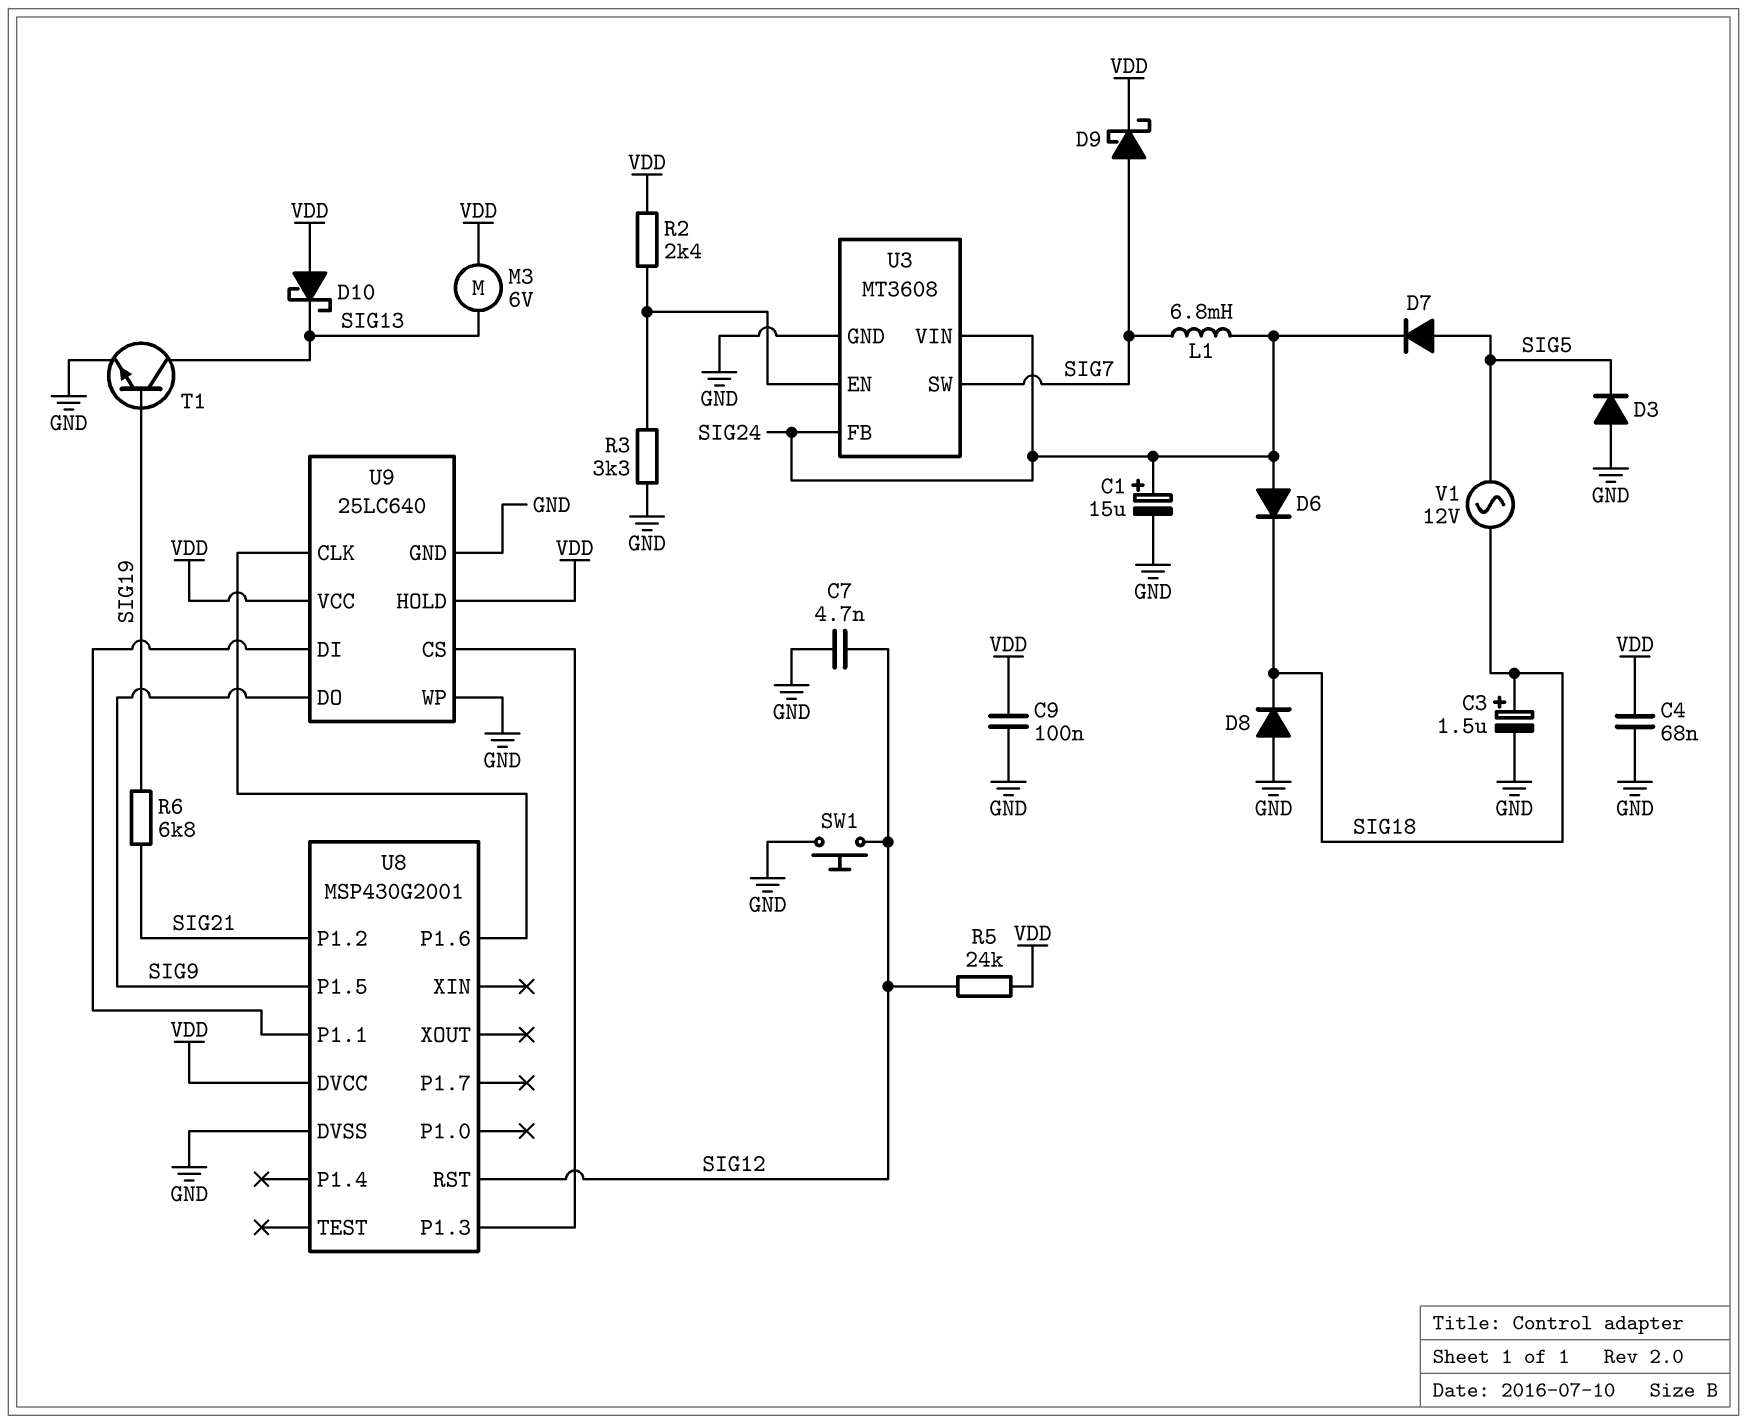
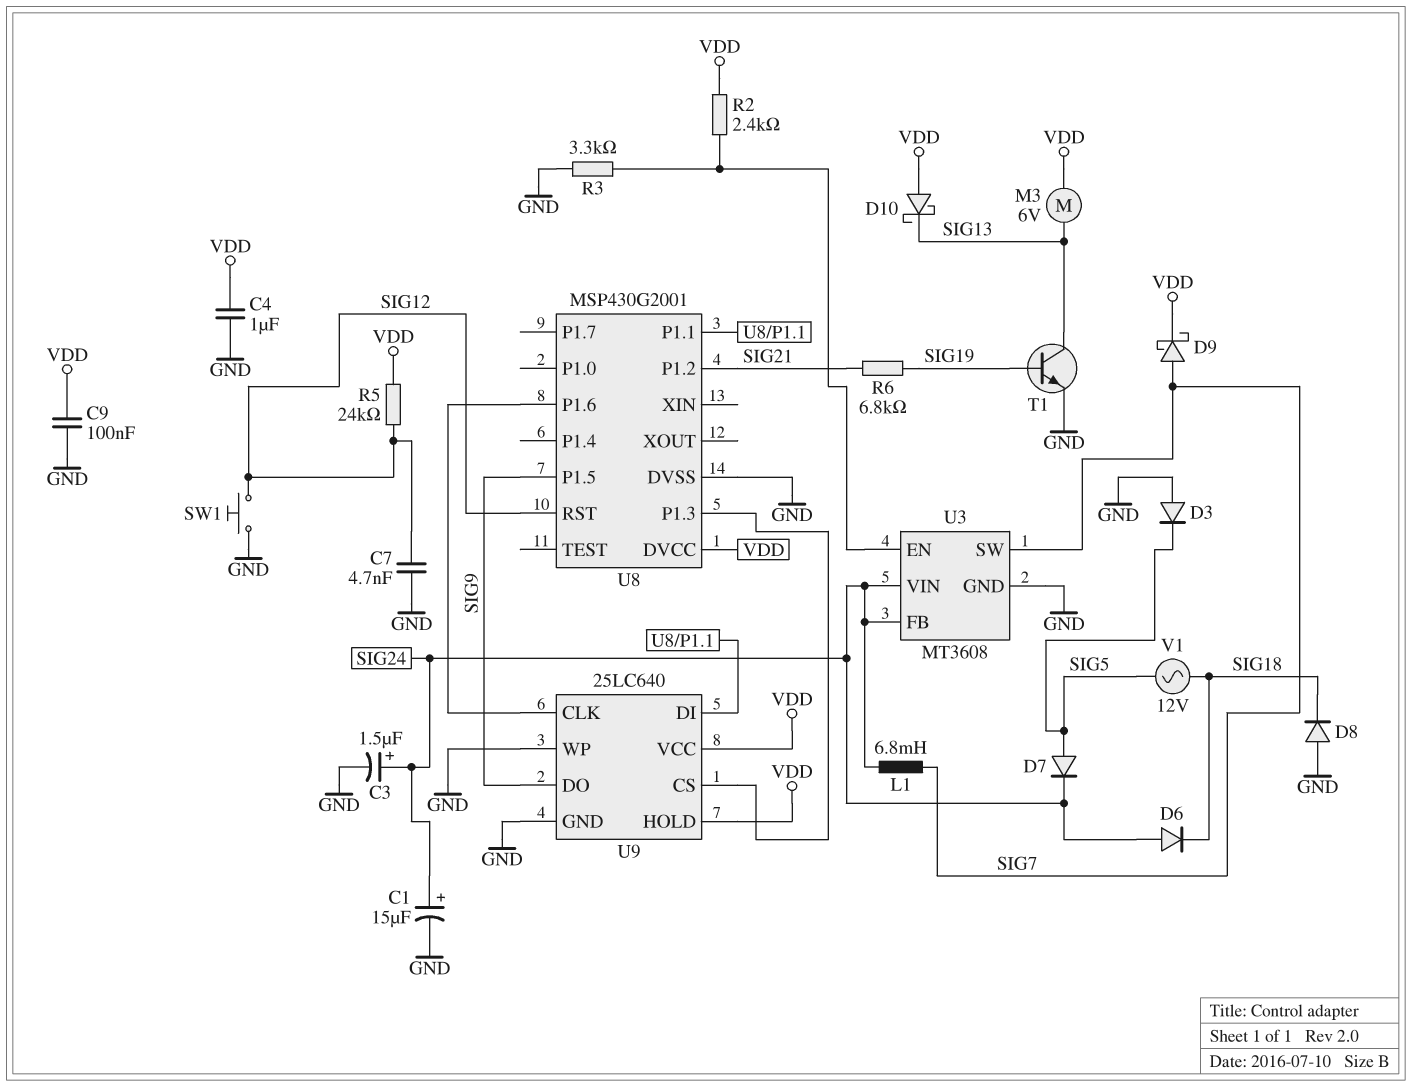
C3: 1.5uF (plus SIG18, minus GND) -> 1.5uF (plus SIG24, minus GND)
C4: 68nF (GND, VDD) -> 1uF (GND, VDD)

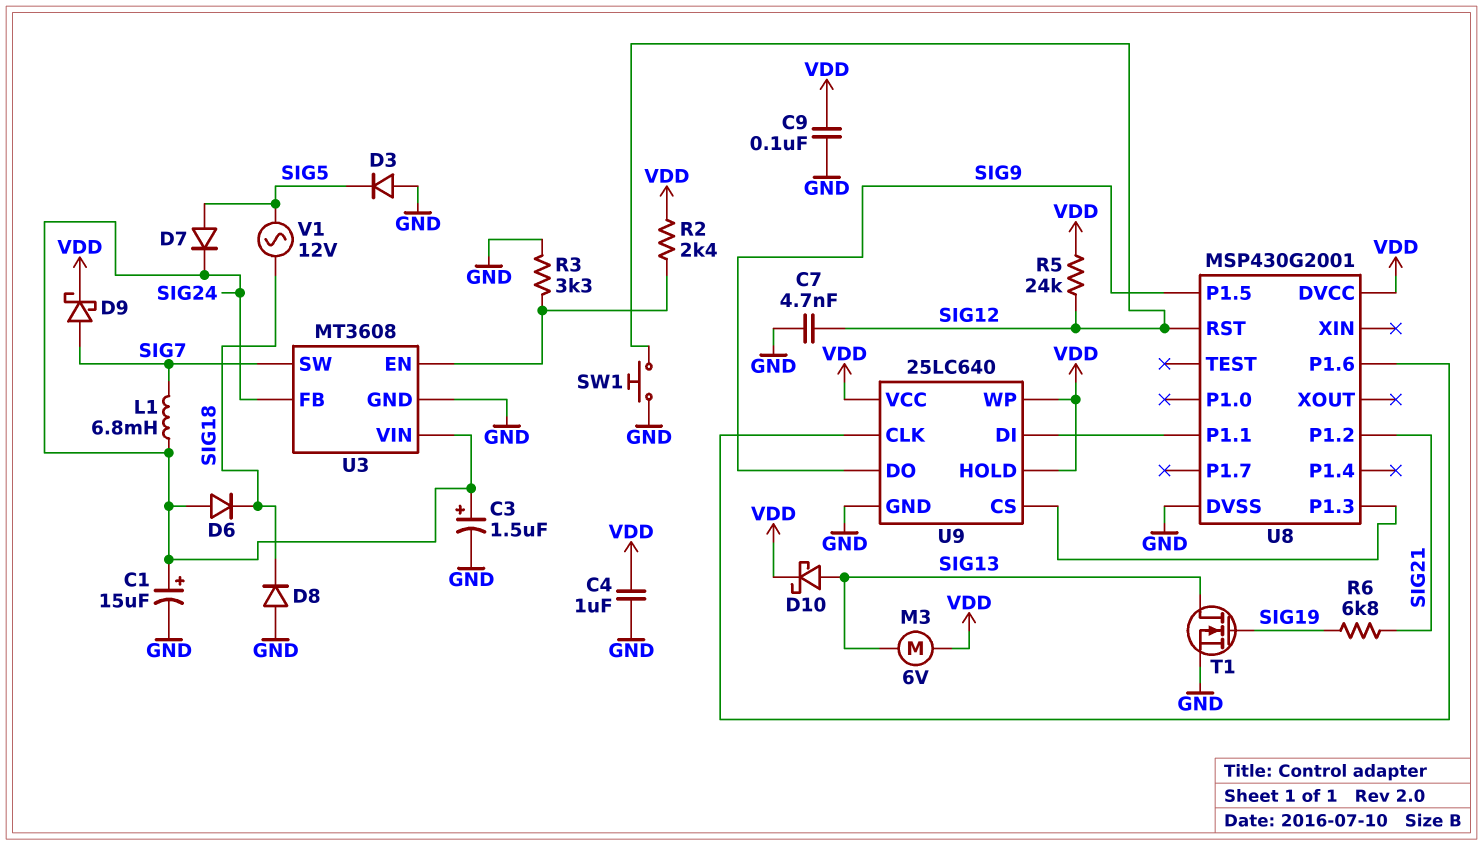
D10: schottky (A VDD, K SIG13) -> schottky (A SIG13, K VDD)
T1: NPN (B SIG19, C SIG13, E GND) -> NMOS (G SIG19, D SIG13, S GND)
U9 pin WP: GND -> VDD

